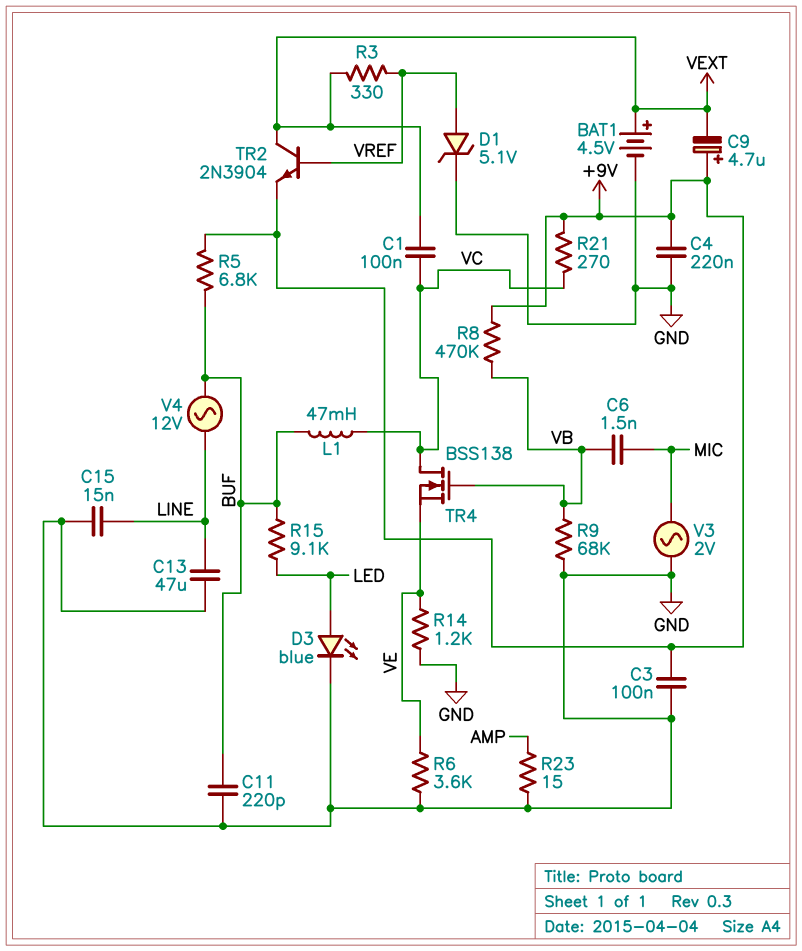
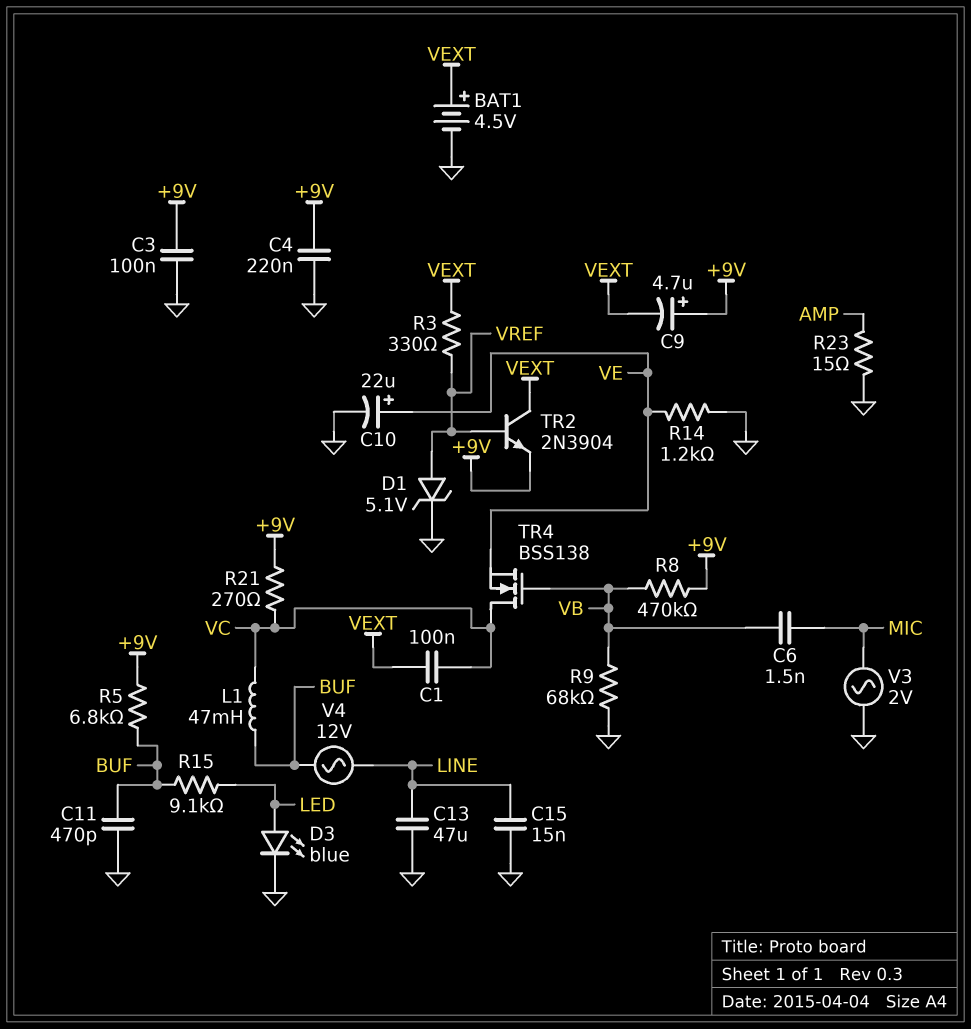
C10: none -> 22uF (plus VE, minus GND)
C11: 220pF (BUF, GND) -> 470pF (BUF, GND)
R6: 3.6k (GND, VE) -> none

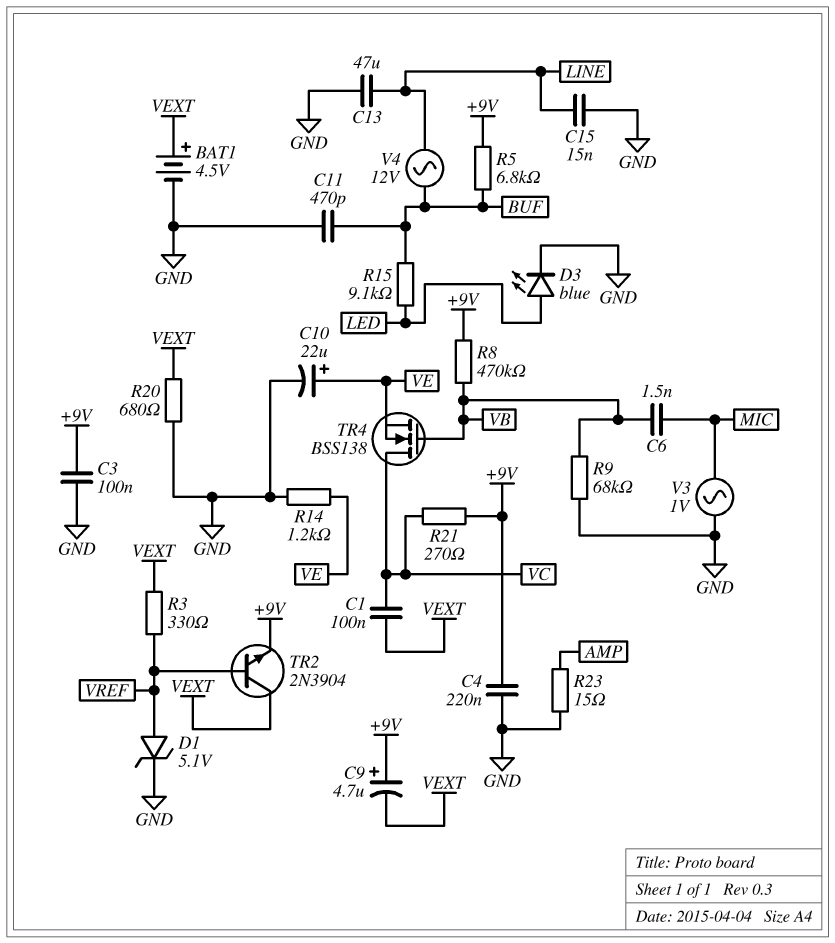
L1: 47mH (BUF, VC) -> none
R20: none -> 680 (GND, VEXT)
V3: AC 2V (GND, MIC) -> AC 1V (GND, MIC)

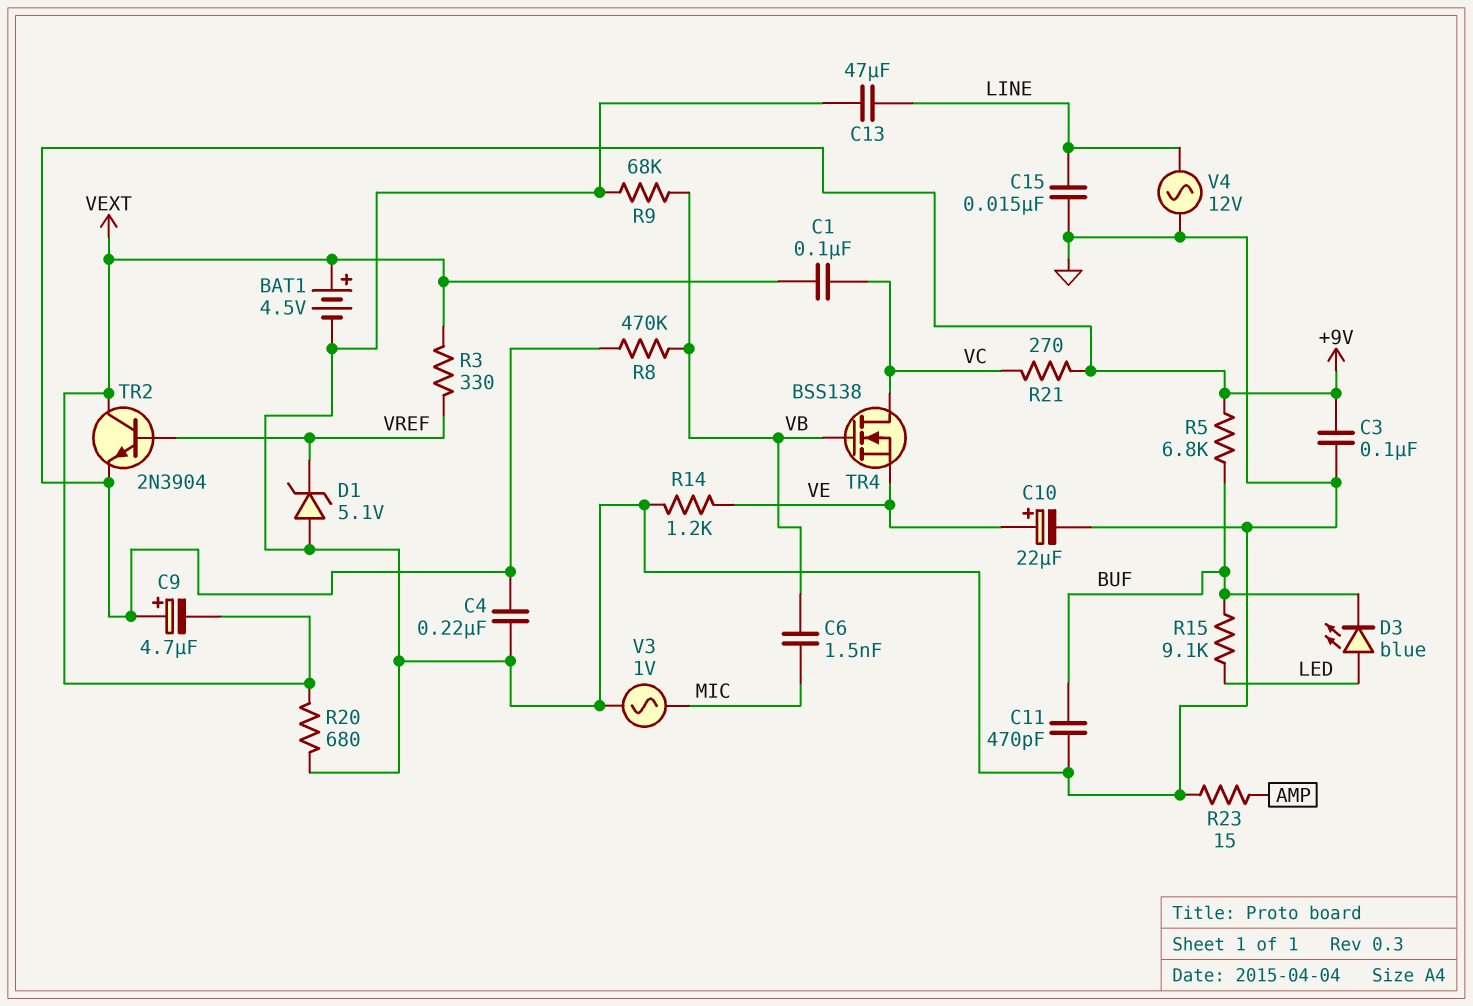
D1: zener 5.1V (A VREF, K GND) -> zener 5.1V (A GND, K VREF)
D3: LED blue (A LED, K GND) -> LED blue (A LED, K BUF)
V4: AC 12V (BUF, LINE) -> AC 12V (GND, LINE)

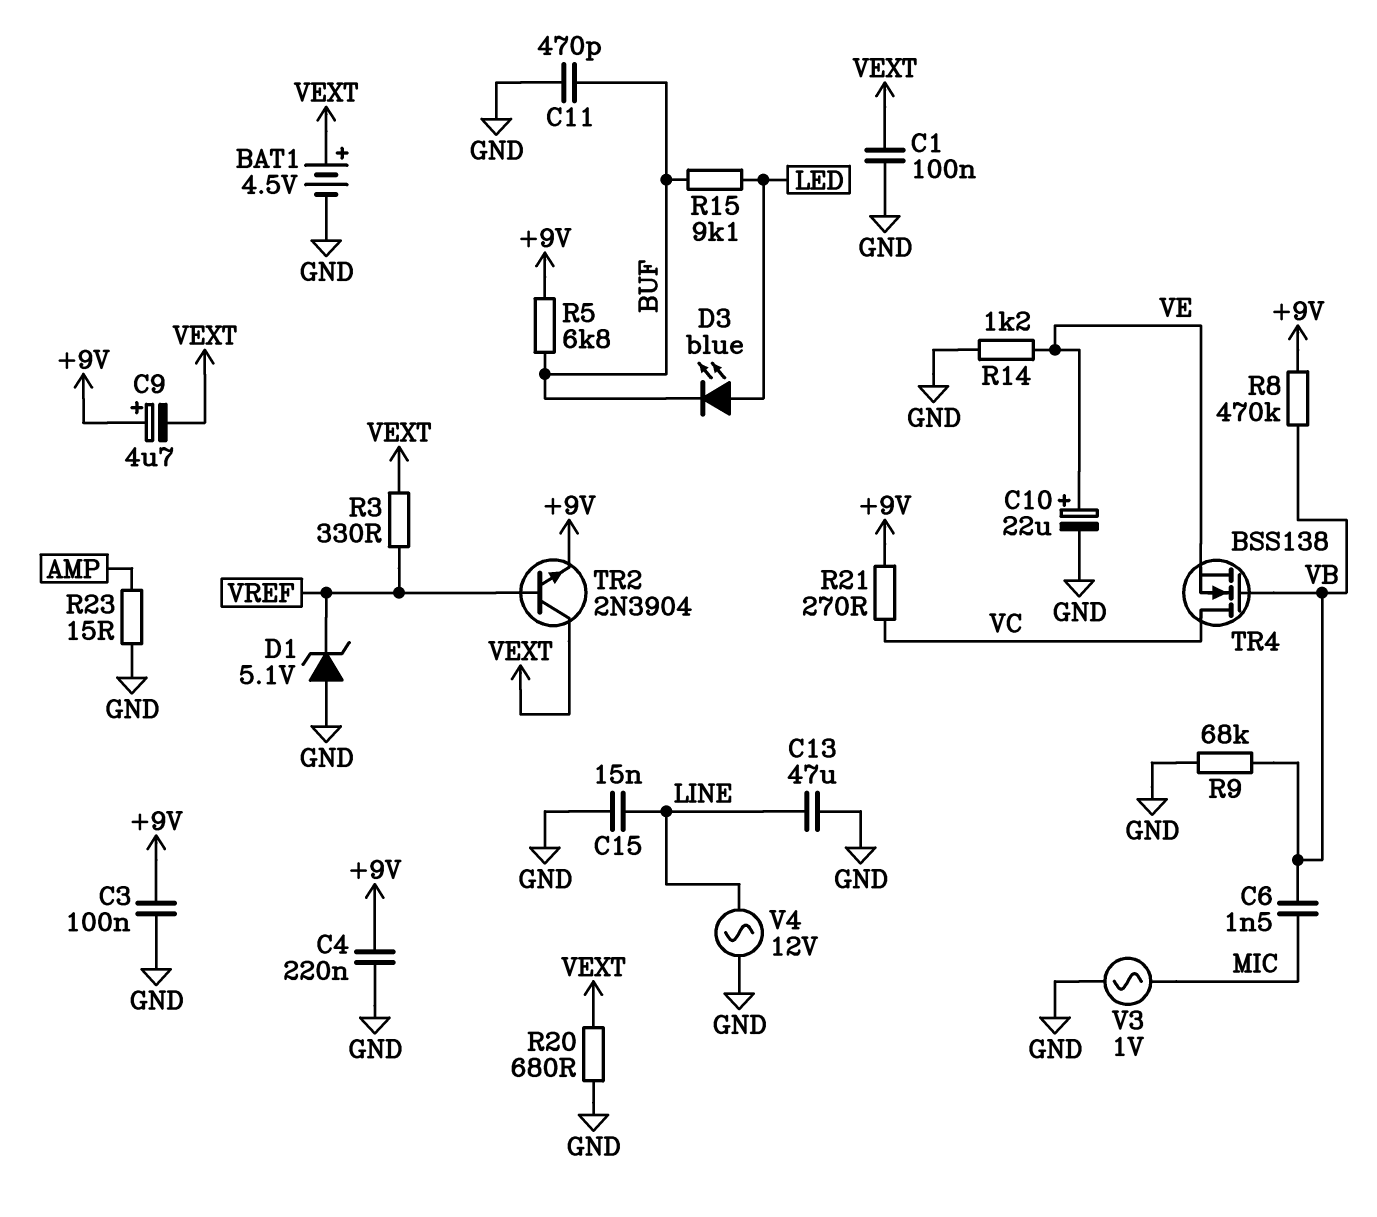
C1: 100nF (VC, VEXT) -> 100nF (GND, VEXT)

